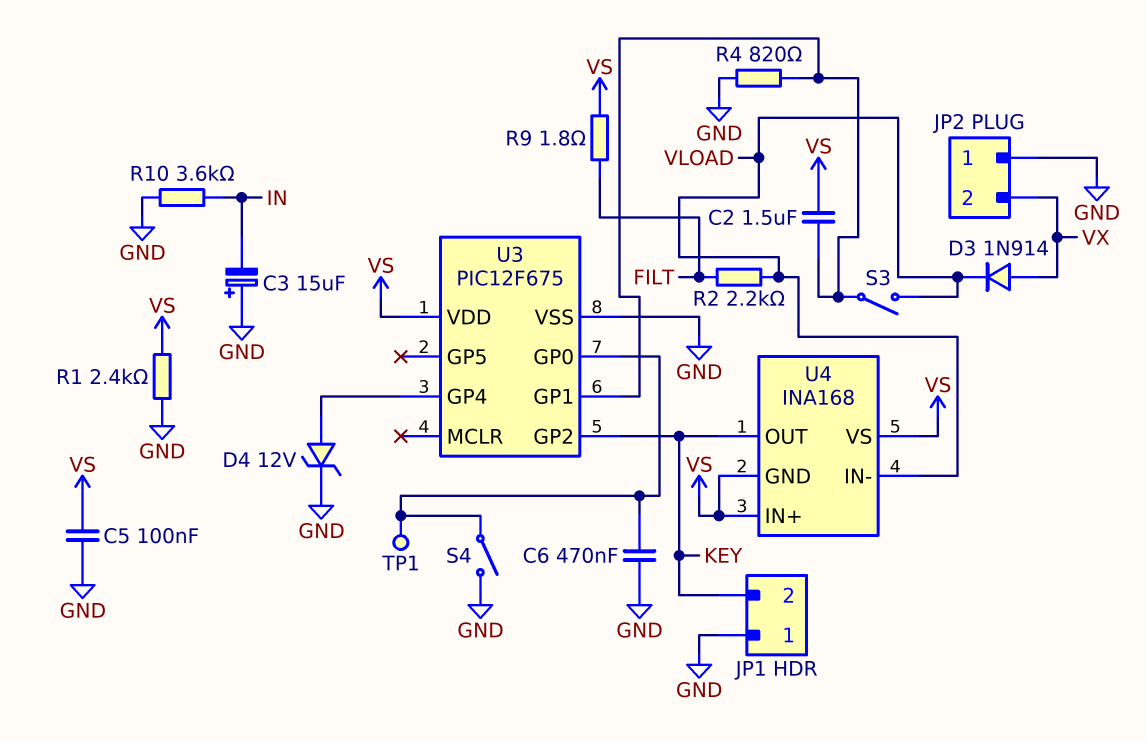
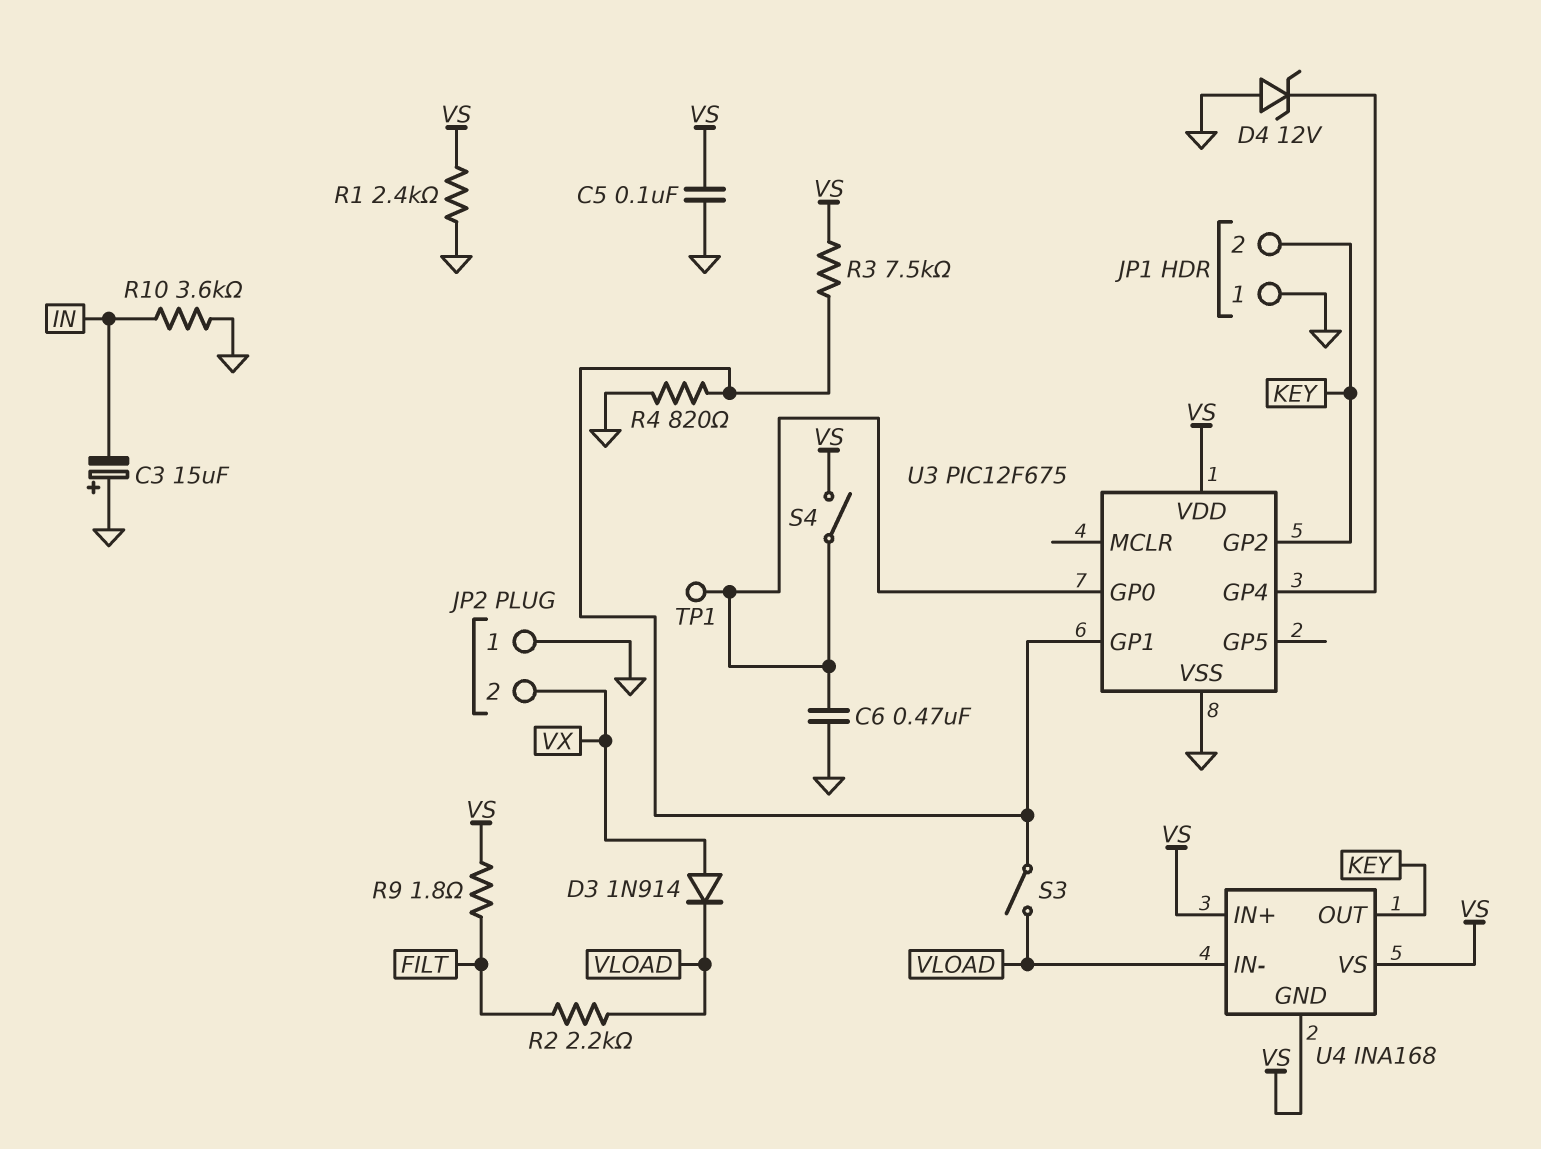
C2: 1.5uF (U3/GP1, VS) -> none
D4: zener 12V (A U3/GP4, K GND) -> zener 12V (A GND, K U3/GP4)
R3: none -> 7.5k (U3/GP1, VS)
S4: switch (GND, U3/GP0) -> switch (U3/GP0, VS)

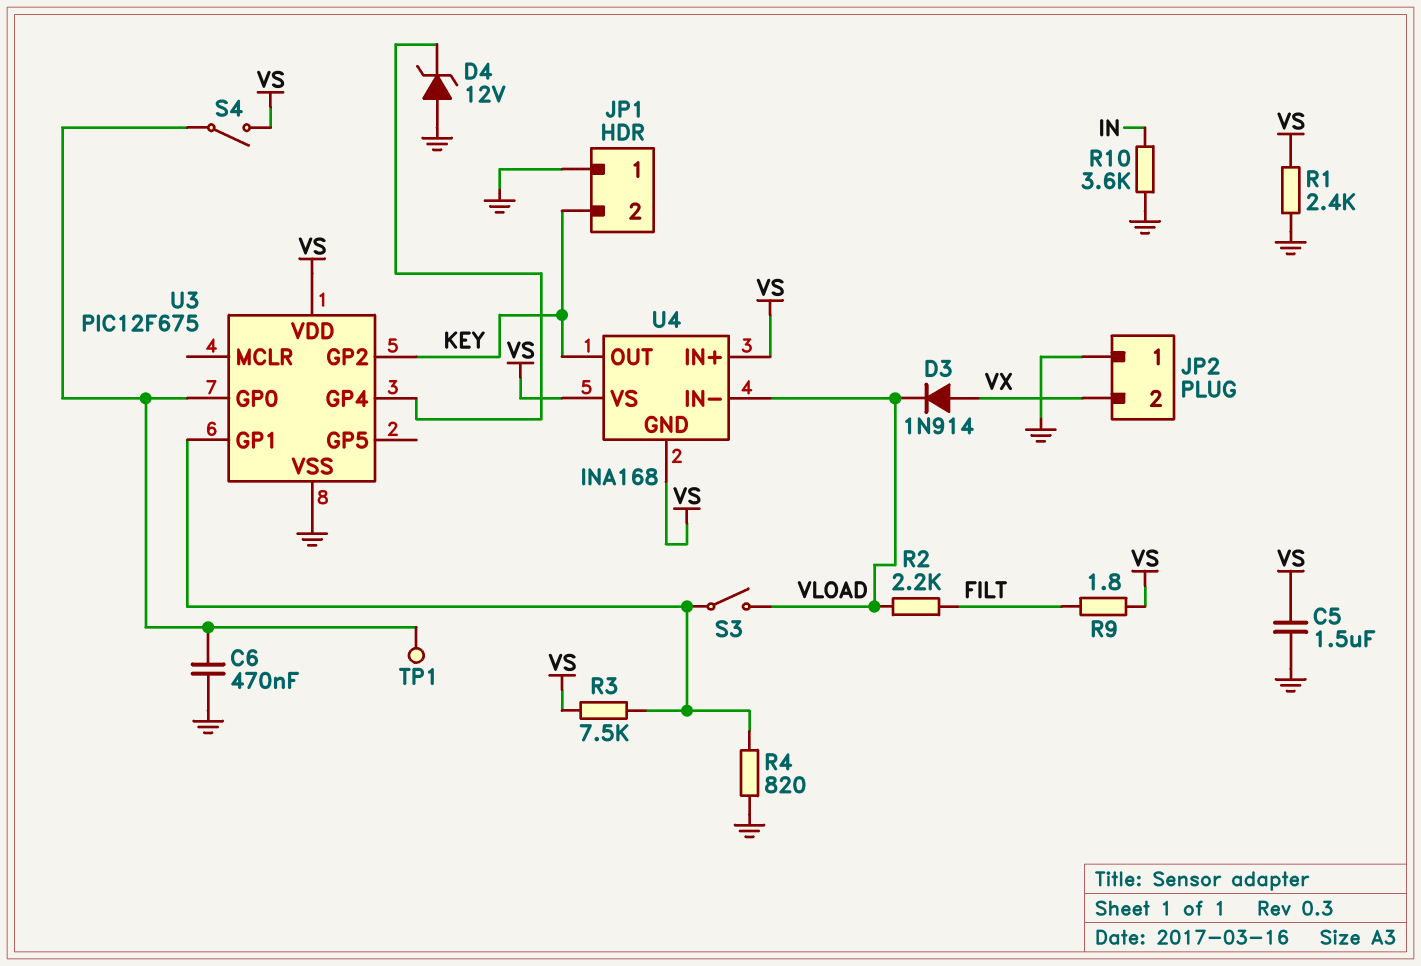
C3: 15uF (plus GND, minus IN) -> none
C5: 100nF (GND, VS) -> 1.5uF (GND, VS)

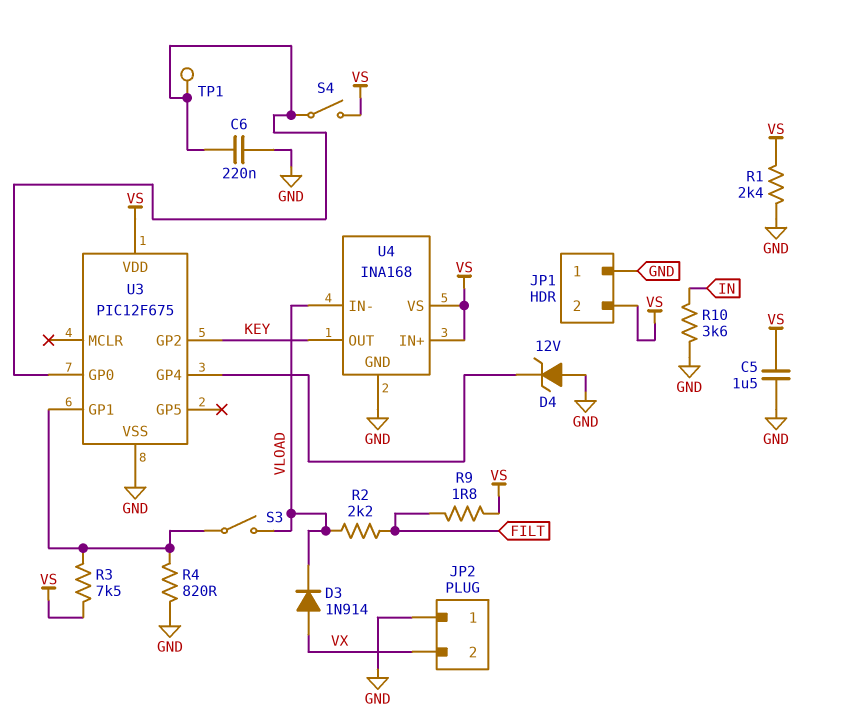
C6: 470nF (GND, U3/GP0) -> 220nF (GND, U3/GP0)
JP1 pin 2: KEY -> VS
U4 pin GND: VS -> GND

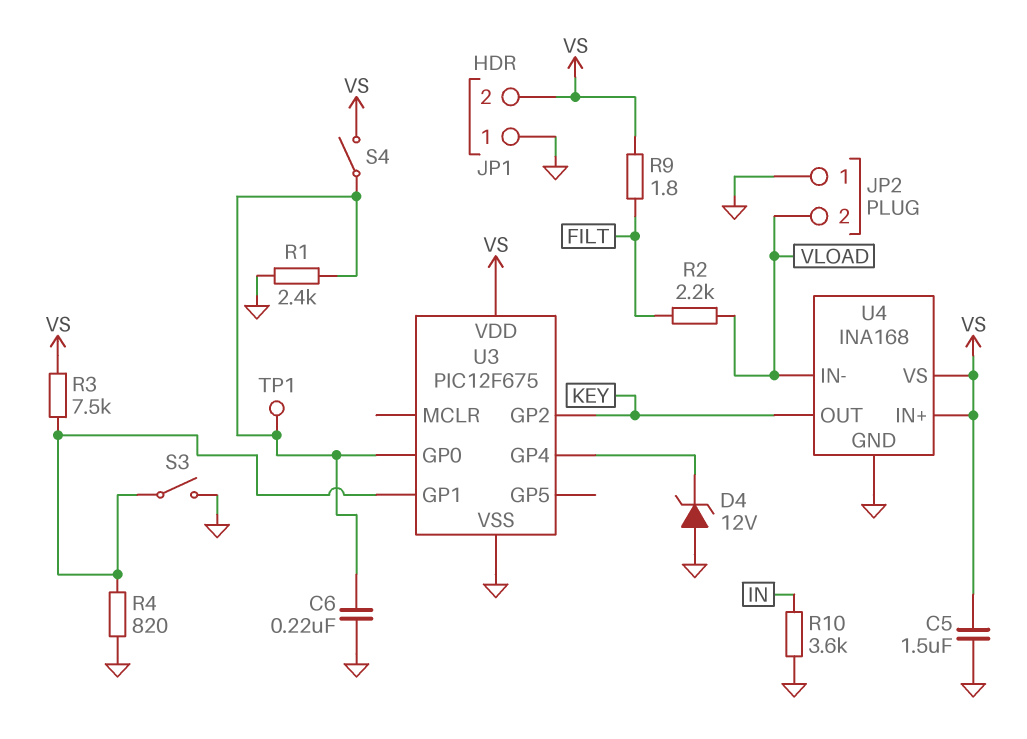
D3: diode 1N914 (A VX, K VLOAD) -> none
JP2 pin 2: VX -> VLOAD
R1: 2.4k (GND, VS) -> 2.4k (GND, U3/GP0)
S3: switch (U3/GP1, VLOAD) -> switch (GND, U3/GP1)

